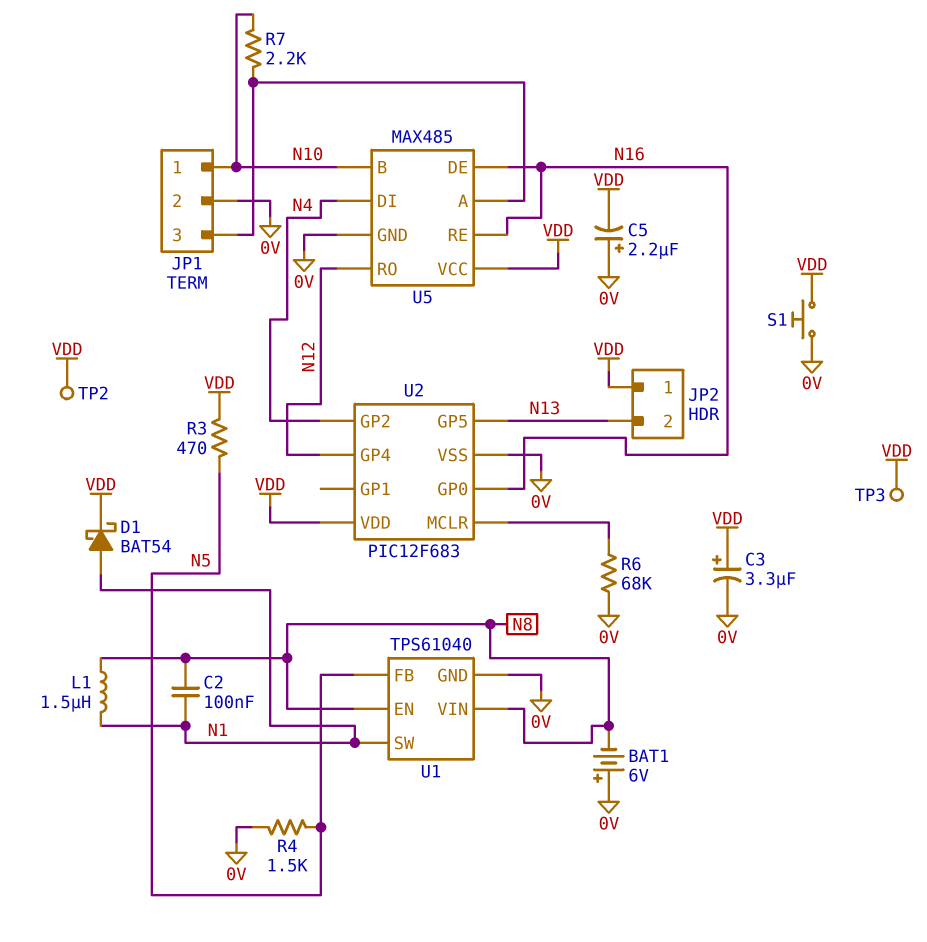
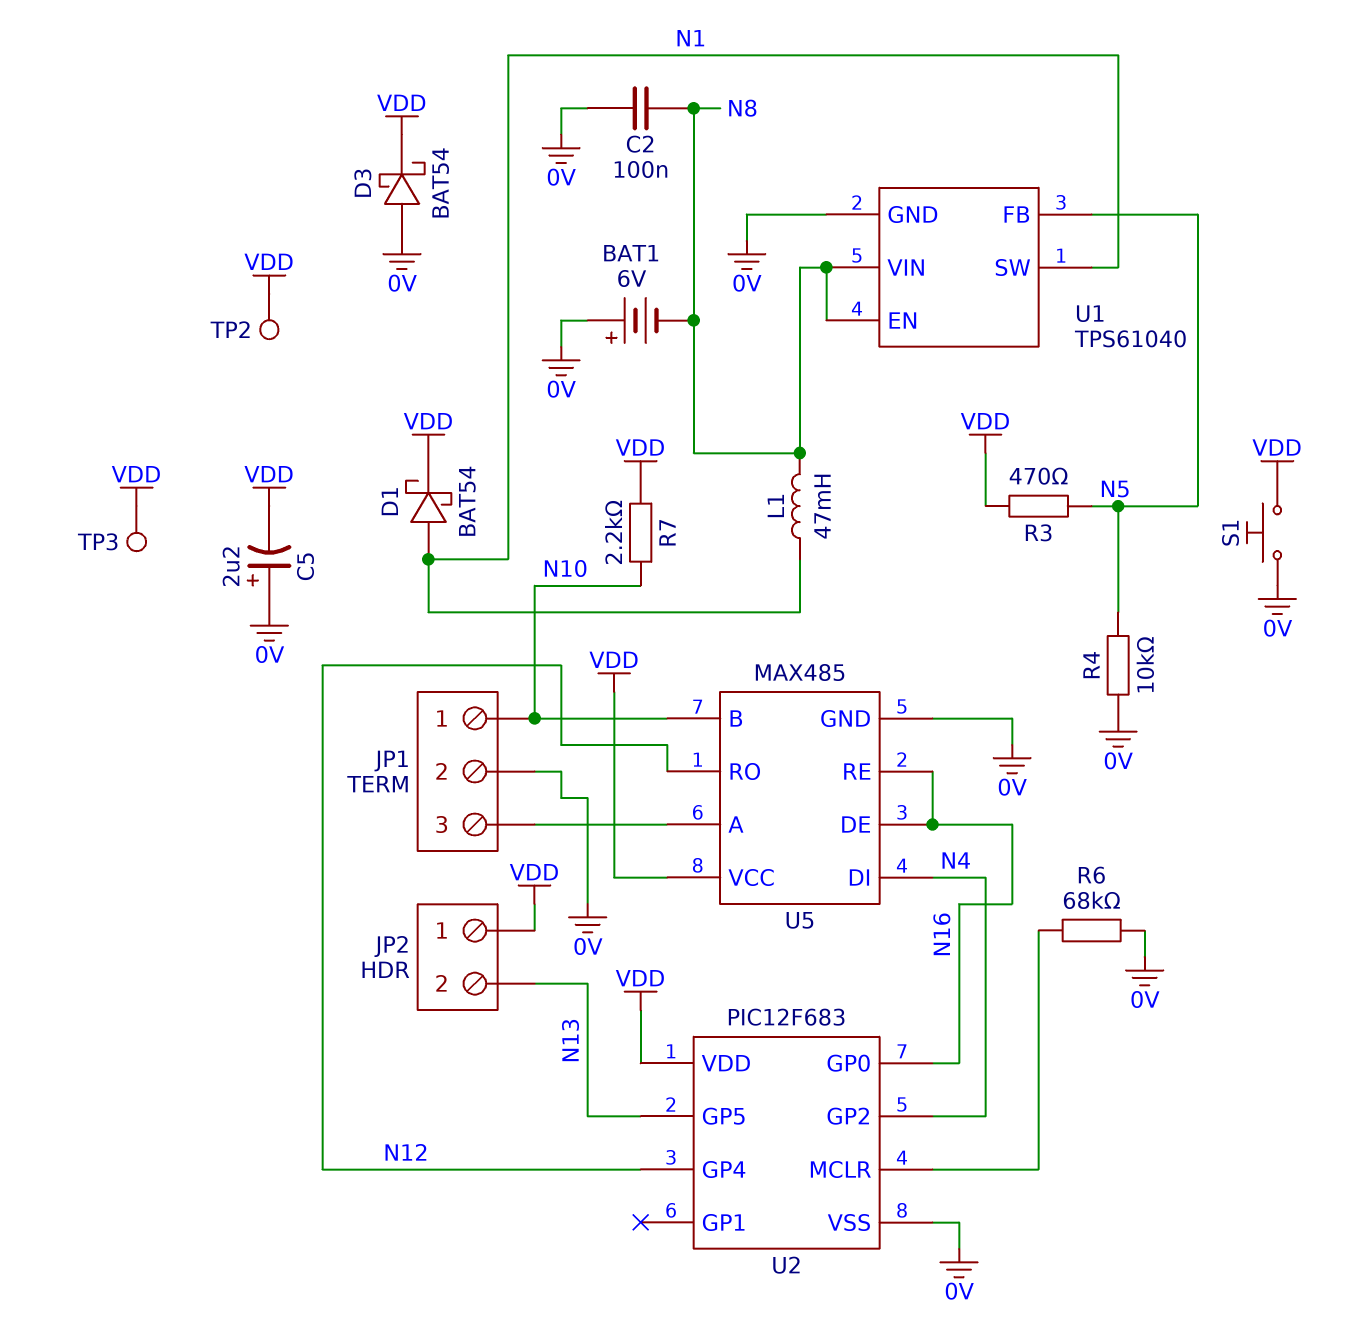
C2: 100nF (N1, N8) -> 100nF (0V, N8)
C3: 3.3uF (plus VDD, minus 0V) -> none
D3: none -> schottky BAT54 (A 0V, K VDD)
L1: 1.5uH (N1, N8) -> 47mH (N1, N8)
R4: 1.5k (0V, N5) -> 10k (0V, N5)
R7: 2.2k (JP1/3, N10) -> 2.2k (N10, VDD)

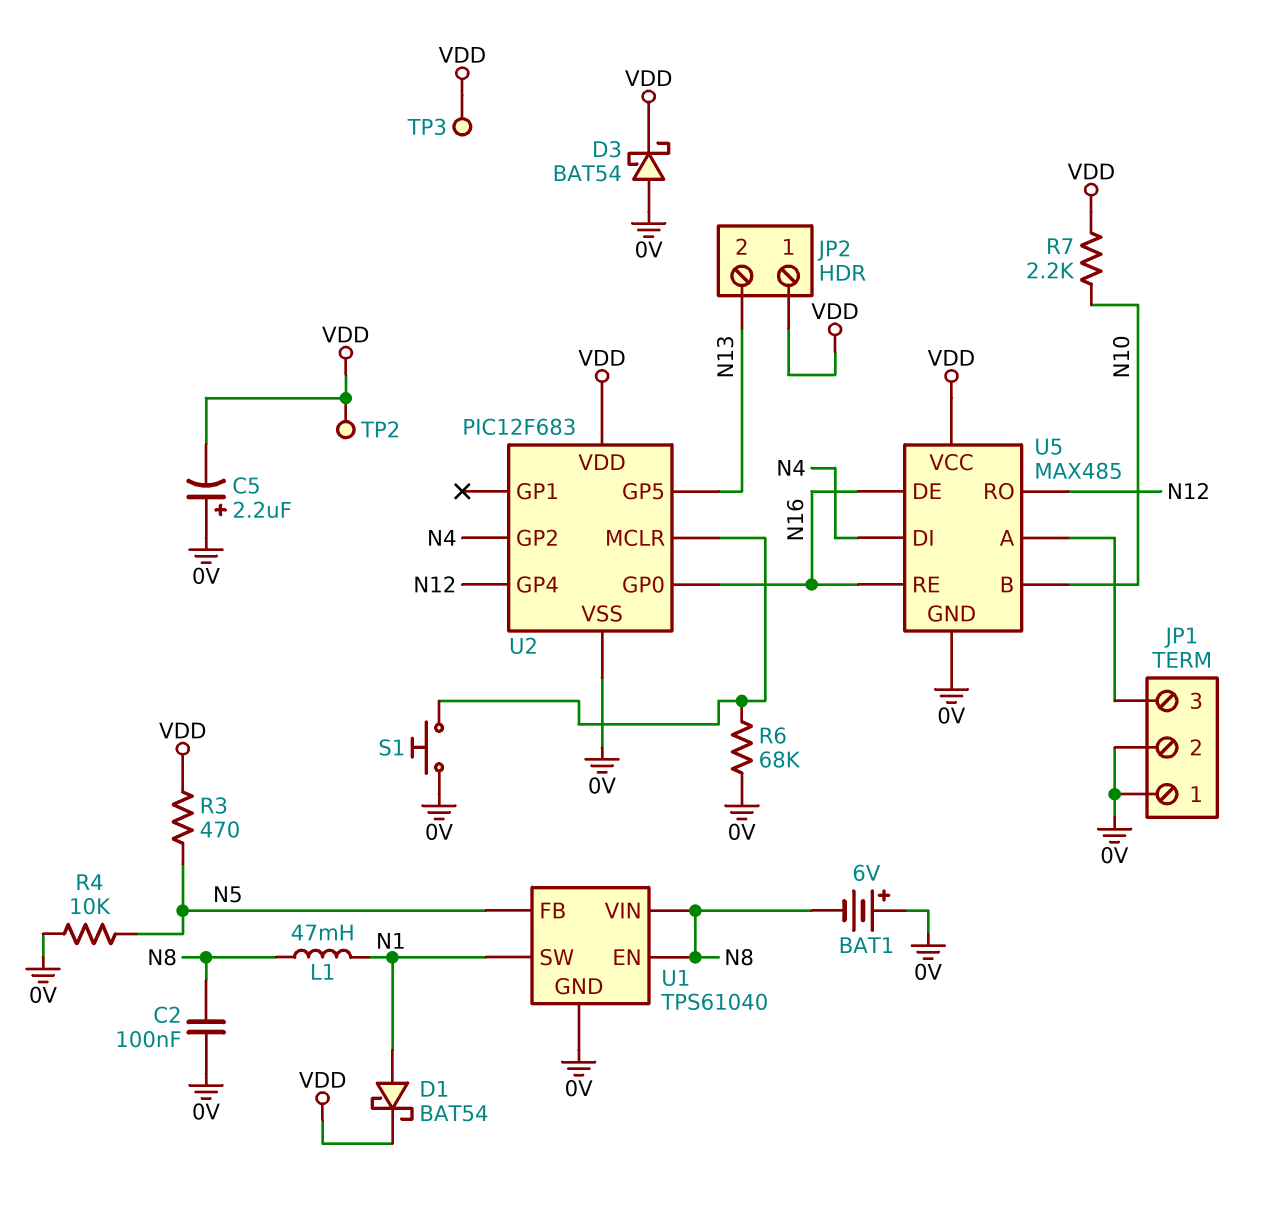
JP1 pin 1: N10 -> 0V
S1: button (0V, VDD) -> button (0V, U2/MCLR)

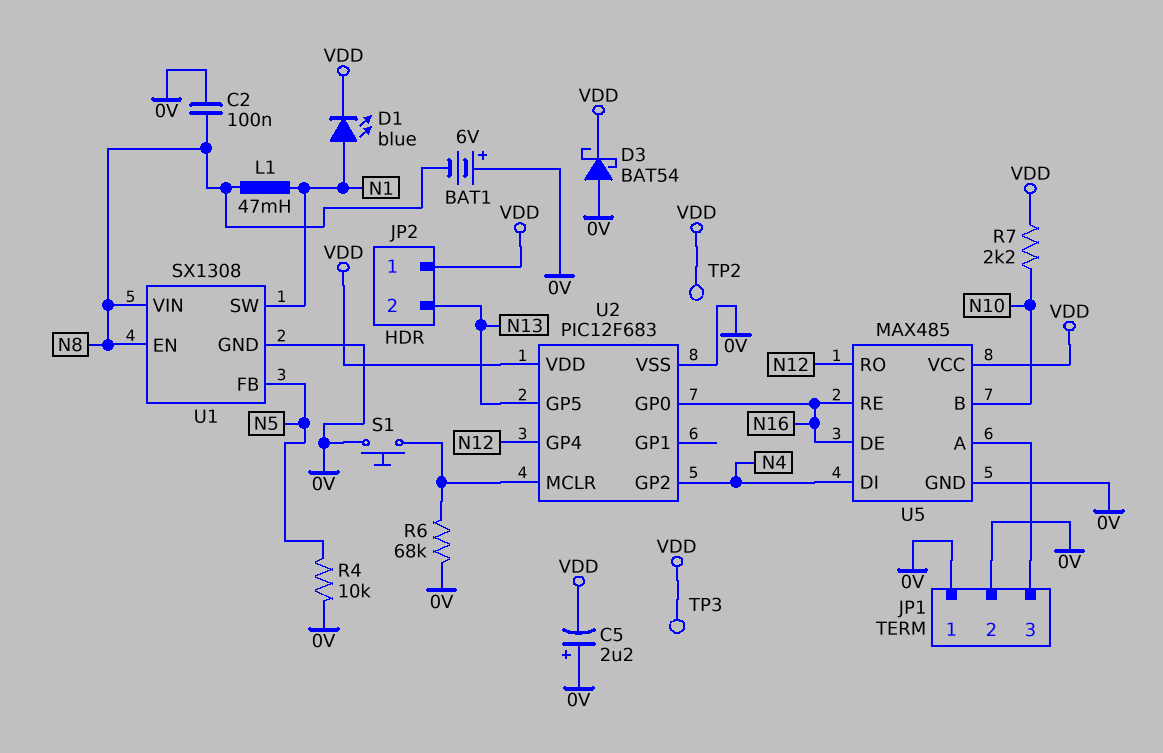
D1: schottky BAT54 (A N1, K VDD) -> LED blue (A N1, K VDD)
R3: 470 (N5, VDD) -> none
U1: TPS61040 -> SX1308

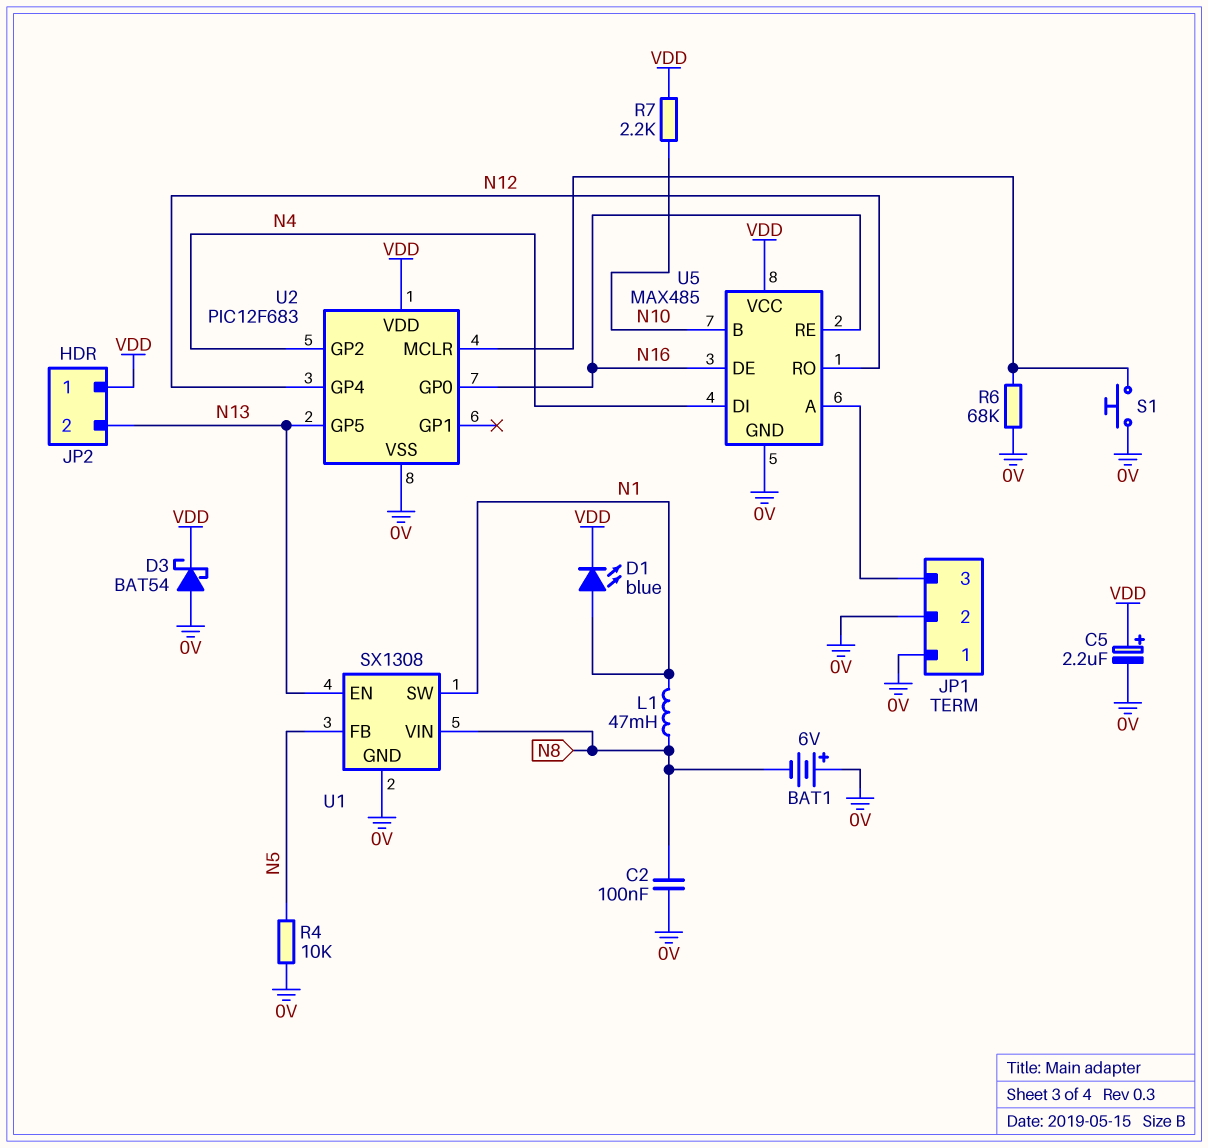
C5: 2.2uF (plus 0V, minus VDD) -> 2.2uF (plus VDD, minus 0V)
TP2: test point (VDD) -> none
TP3: test point (VDD) -> none
U1 pin EN: N8 -> N13

